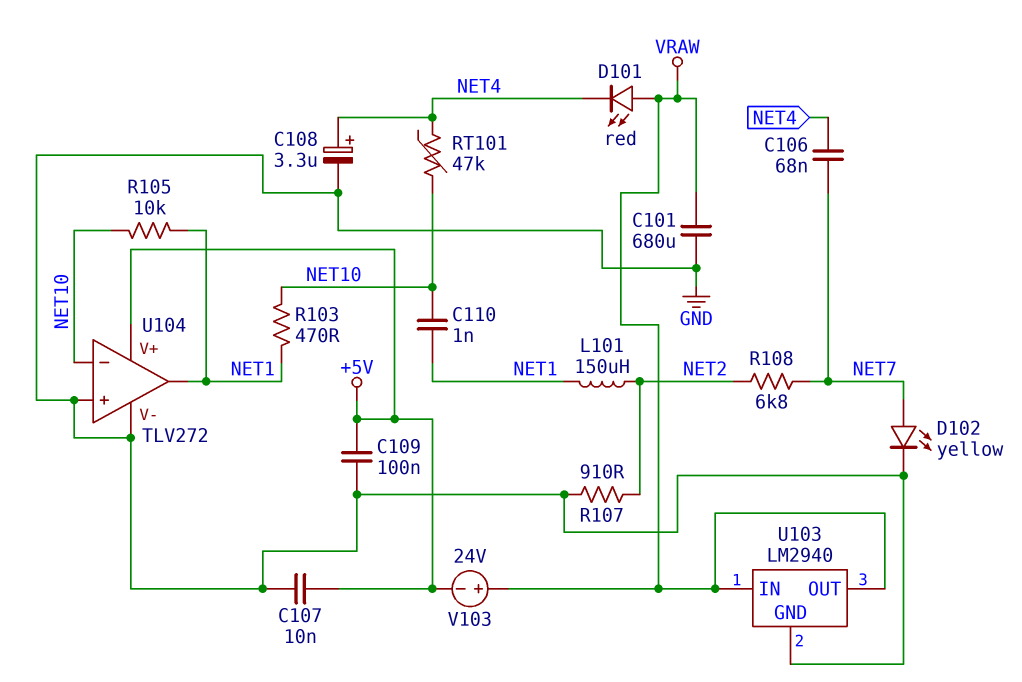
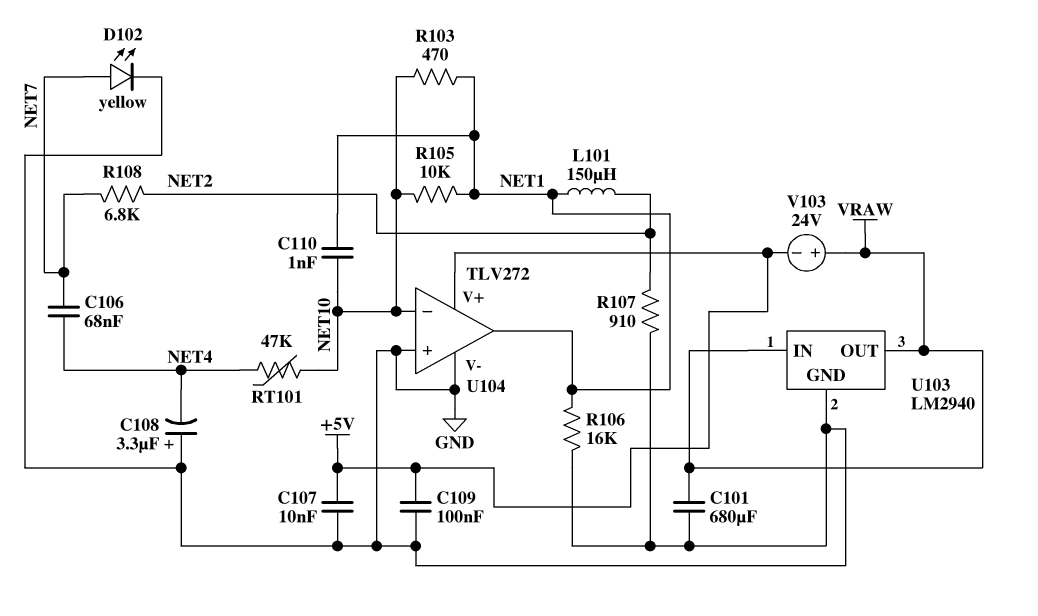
C108: 3.3uF (plus NET4, minus GND) -> 3.3uF (plus GND, minus NET4)
D101: LED red (A VRAW, K NET4) -> none
R106: none -> 16k (GND, NET1)

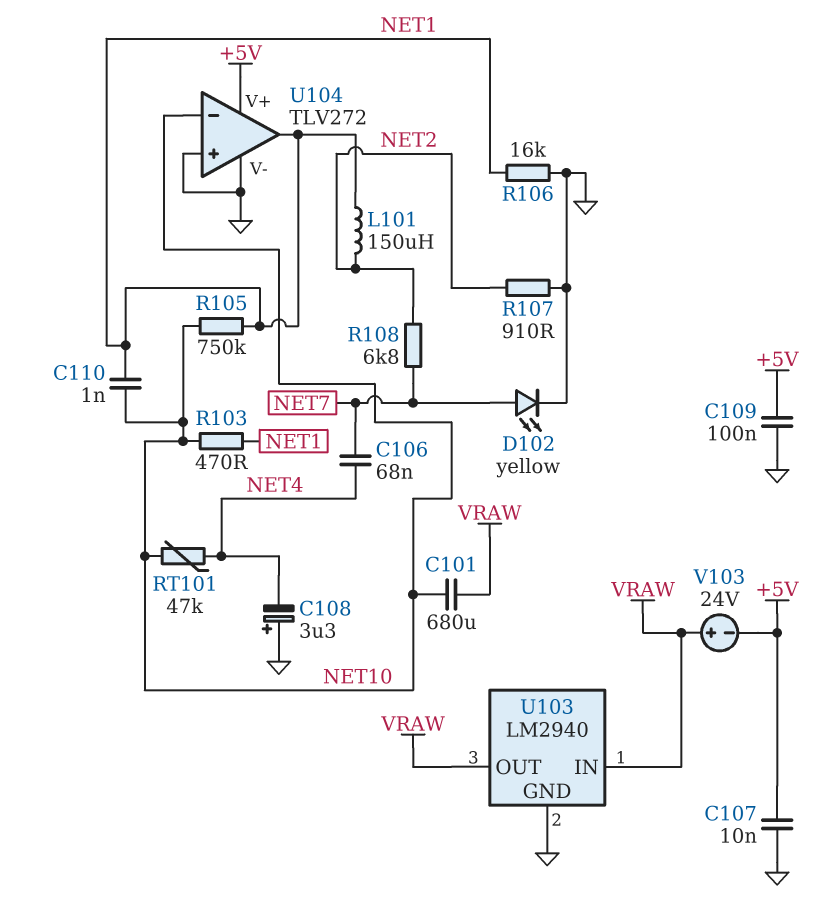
C101: 680uF (GND, VRAW) -> 680uF (NET10, VRAW)
R105: 10k (NET1, NET10) -> 750k (NET1, NET10)

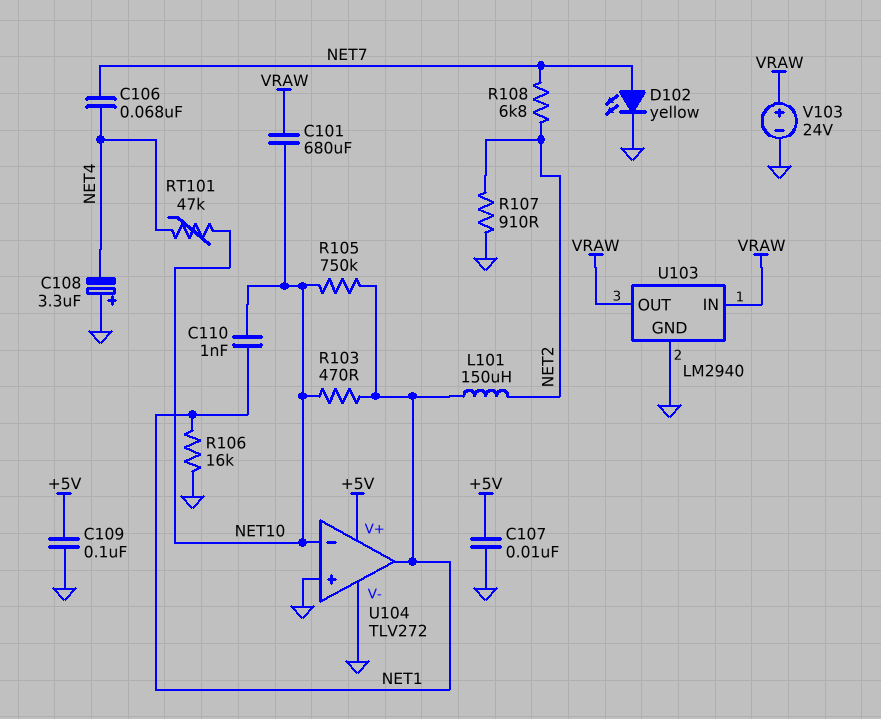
V103: 24V (plus VRAW, minus +5V) -> 24V (plus VRAW, minus GND)

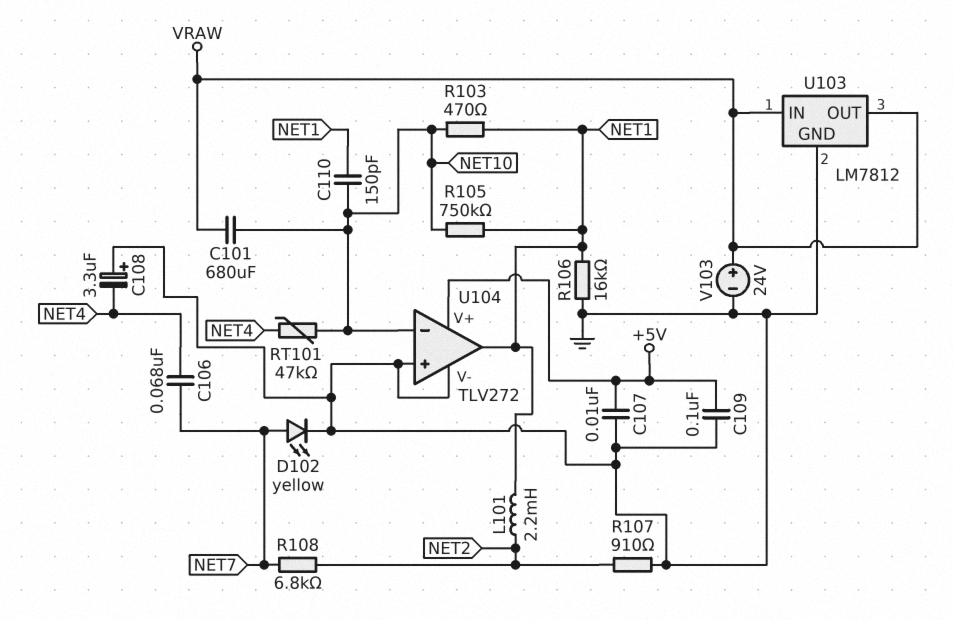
C110: 1nF (NET1, NET10) -> 150pF (NET1, NET10)
L101: 150uH (NET1, NET2) -> 2.2mH (NET1, NET2)
U103: LM2940 -> LM7812

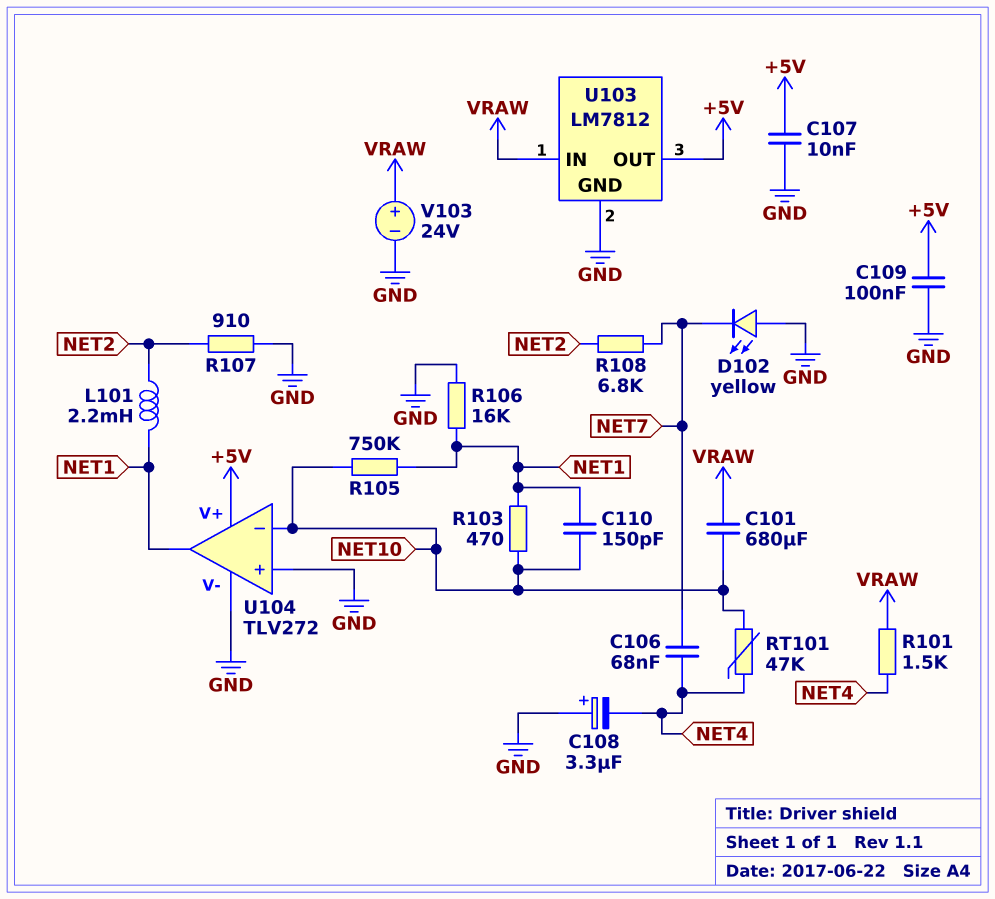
D102: LED yellow (A NET7, K GND) -> LED yellow (A GND, K NET7)
R101: none -> 1.5k (NET4, VRAW)
U103 pin OUT: VRAW -> +5V

